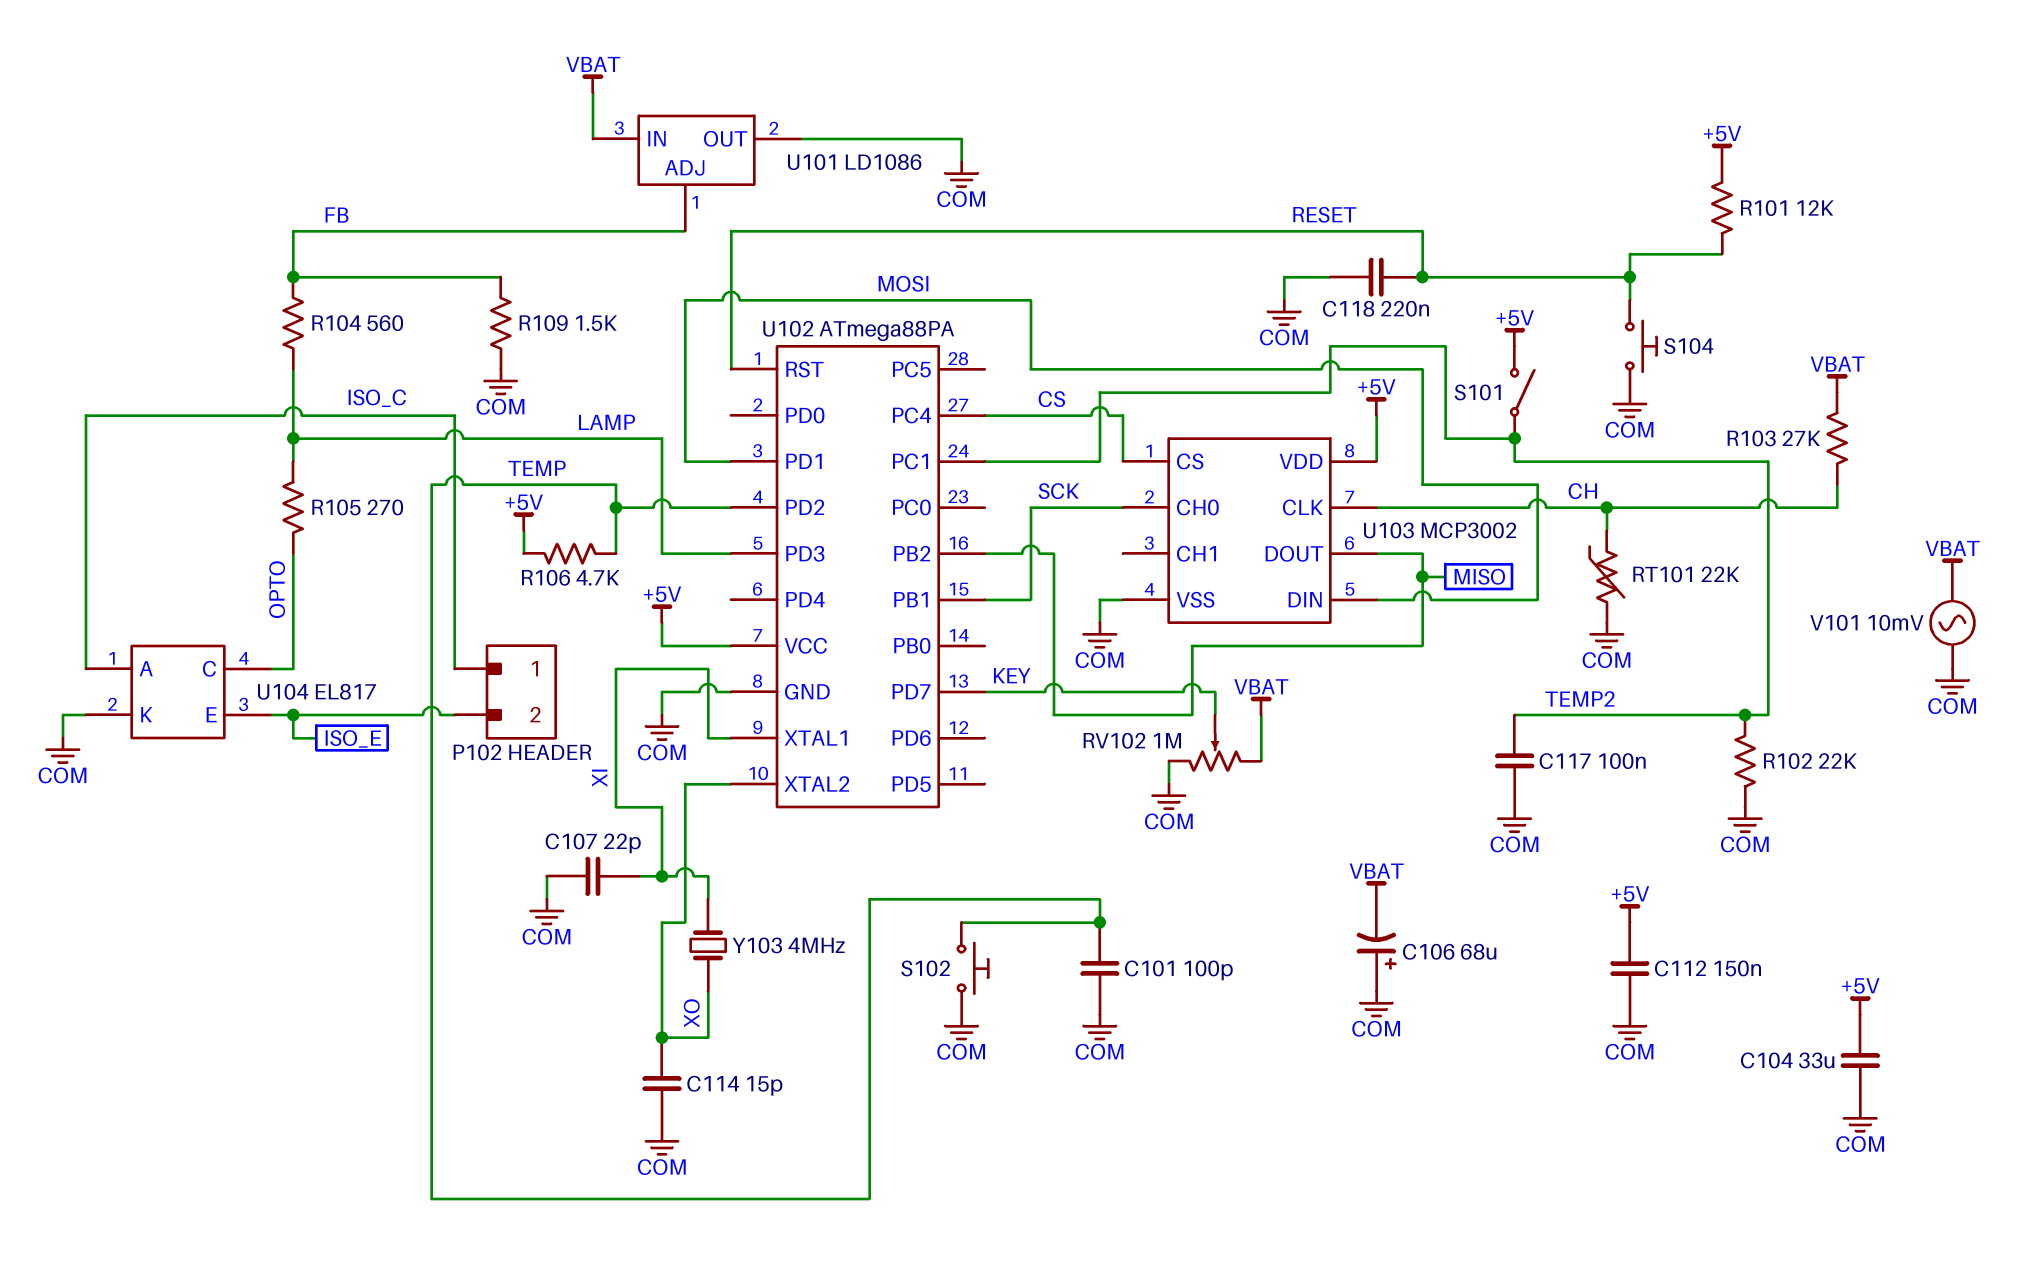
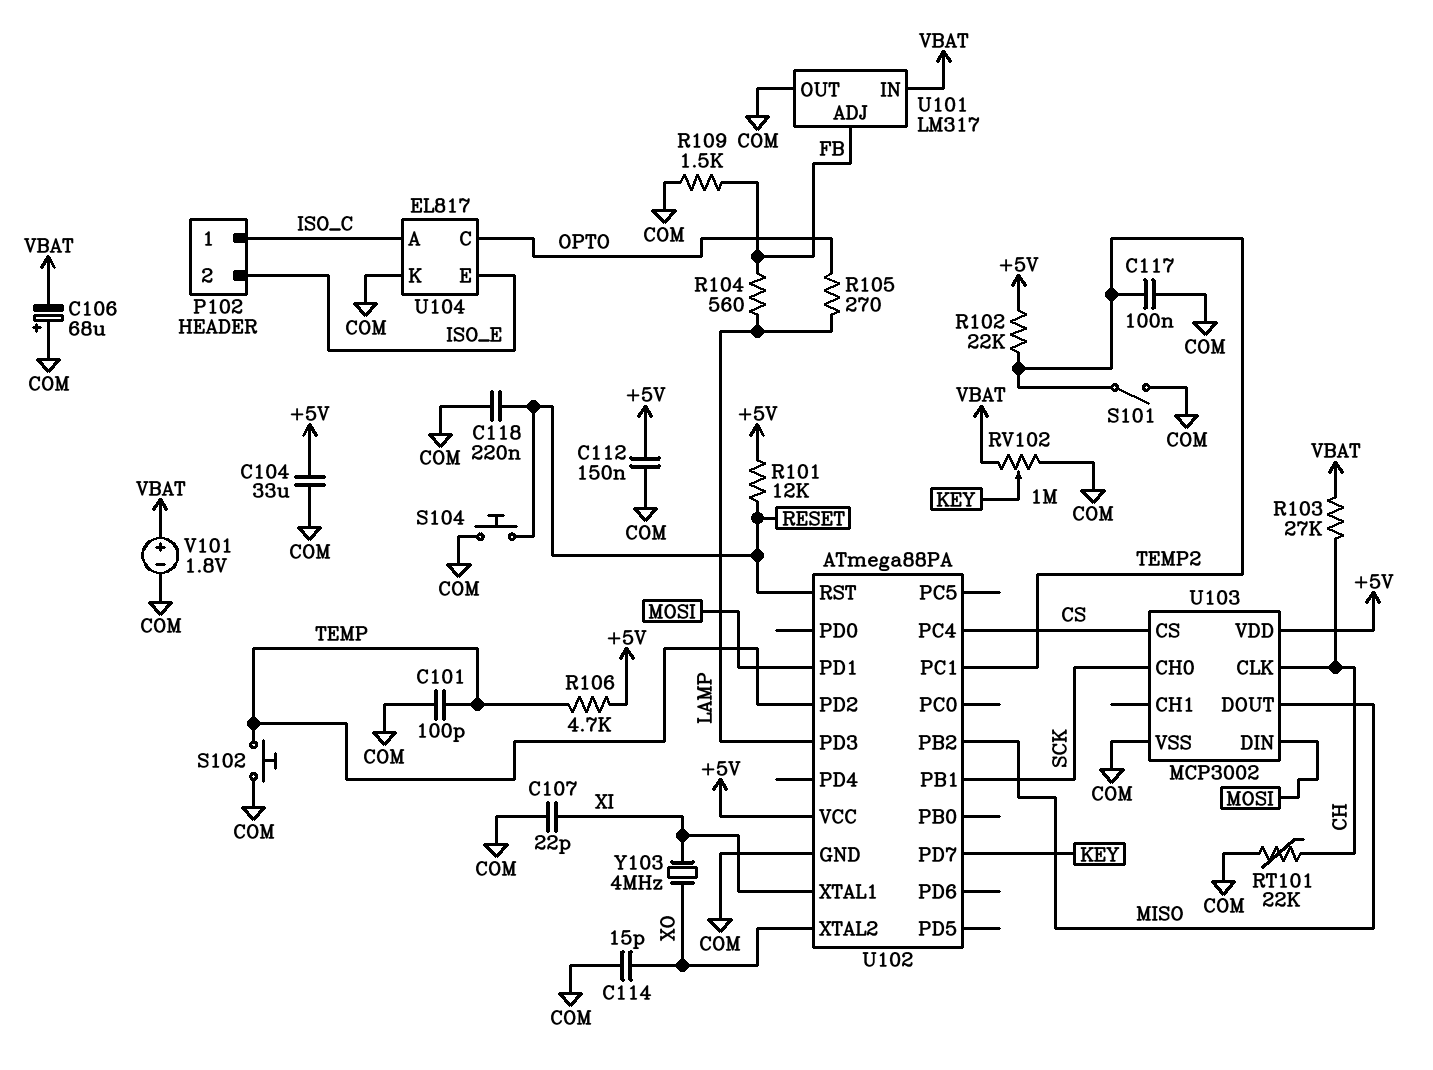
R102: 22k (COM, TEMP2) -> 22k (+5V, TEMP2)
S101: switch (+5V, TEMP2) -> switch (COM, TEMP2)
U101: LD1086 -> LM317
V101: AC 10mV (COM, VBAT) -> 1.8V (plus VBAT, minus COM)

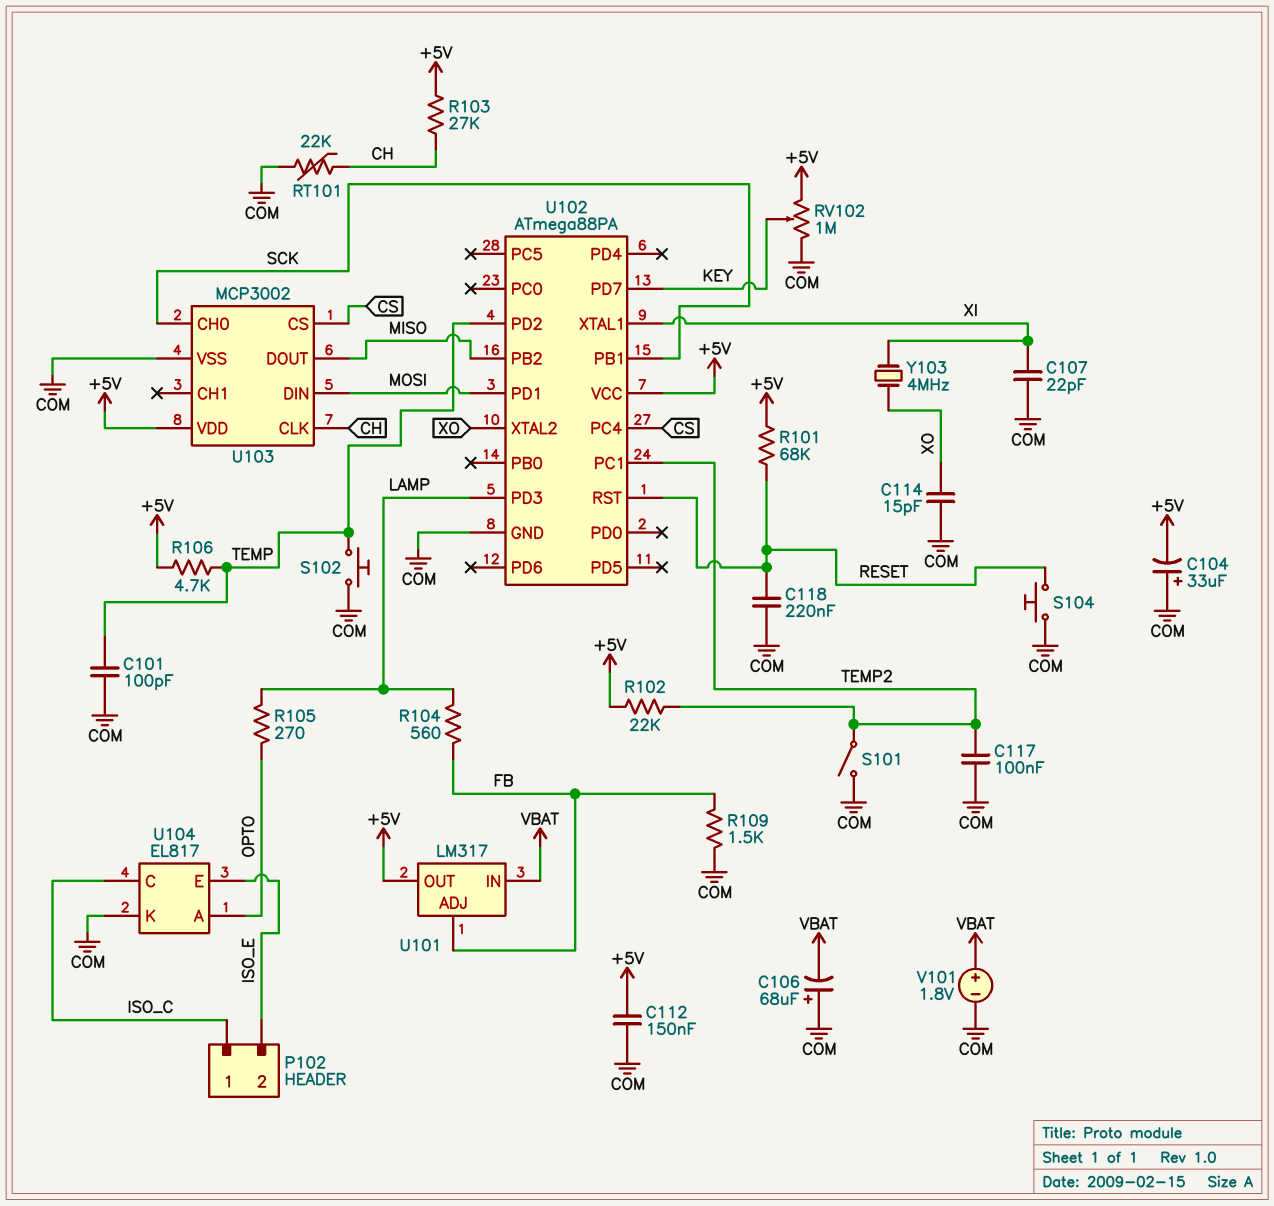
C104: 33uF (+5V, COM) -> 33uF (plus COM, minus +5V)
R101: 12k (+5V, RESET) -> 68k (+5V, RESET)
R103: 27k (CH, VBAT) -> 27k (+5V, CH)
RV102: 1M (COM, VBAT, wiper KEY) -> 1M (+5V, COM, wiper KEY)
U101 pin OUT: COM -> +5V
U104 pin A: ISO_C -> OPTO
U104 pin C: OPTO -> ISO_C

